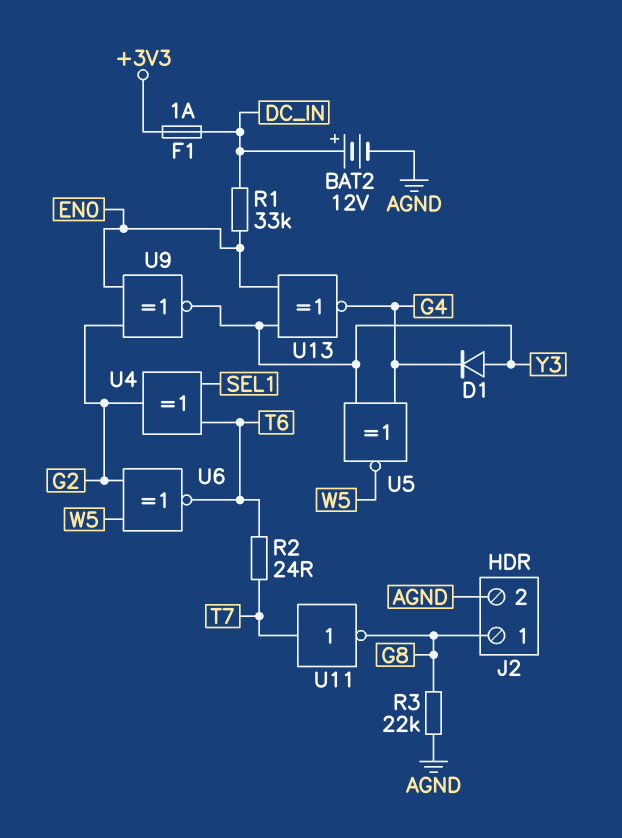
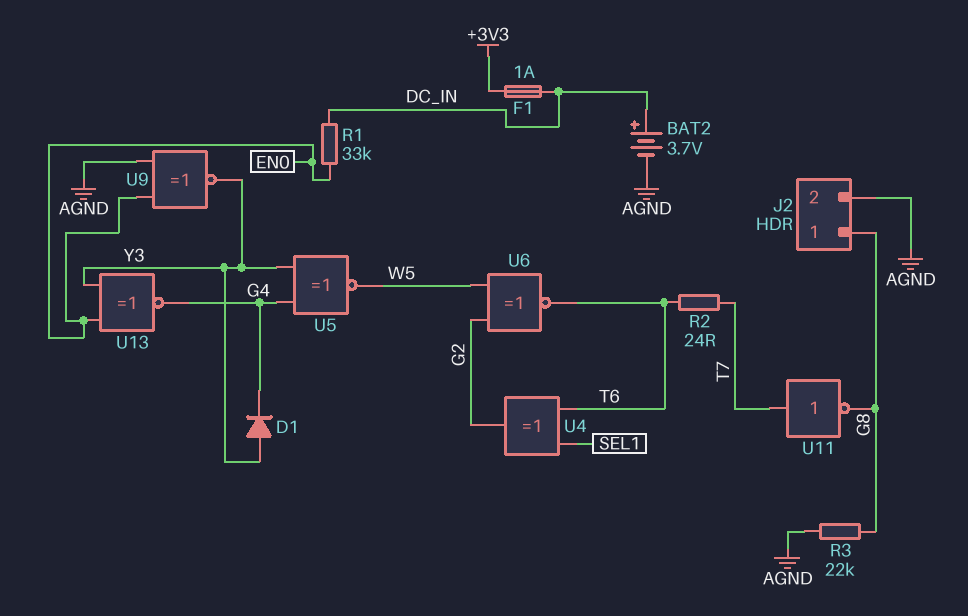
BAT2: 12V (plus DC_IN, minus AGND) -> 3.7V (plus DC_IN, minus AGND)
U9: XNOR (in EN0, in G2, out Y3) -> XNOR (in AGND, in EN0, out Y3)

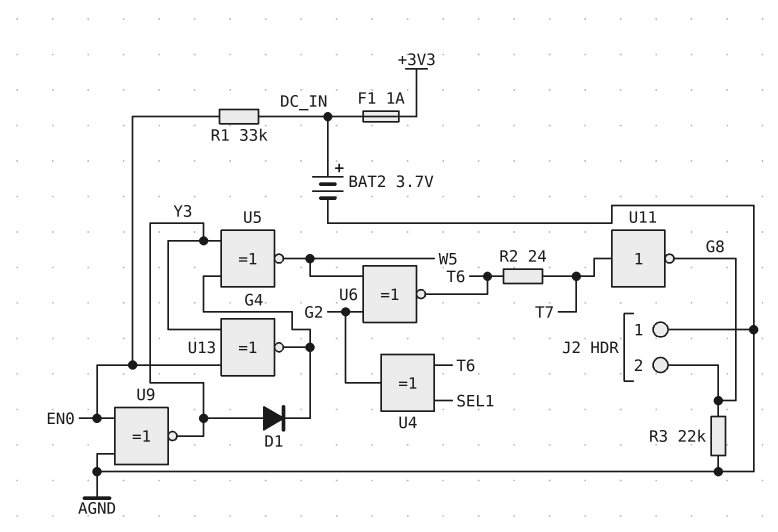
J2 pin 1: G8 -> AGND
J2 pin 2: AGND -> G8

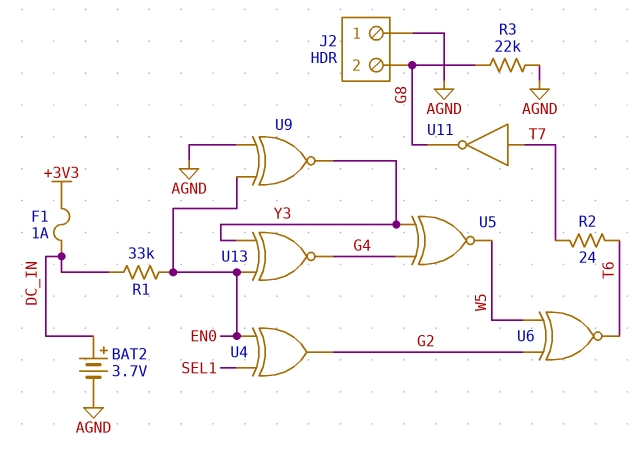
D1: diode (A Y3, K G4) -> none
U4: XOR (in SEL1, in T6, out G2) -> XOR (in EN0, in SEL1, out G2)

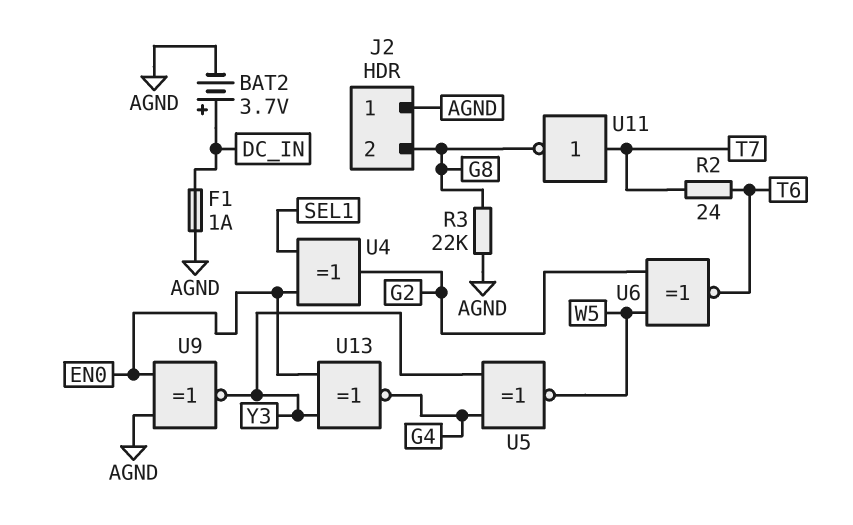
F1: 1A (+3V3, DC_IN) -> 1A (AGND, DC_IN)
R1: 33k (DC_IN, EN0) -> none

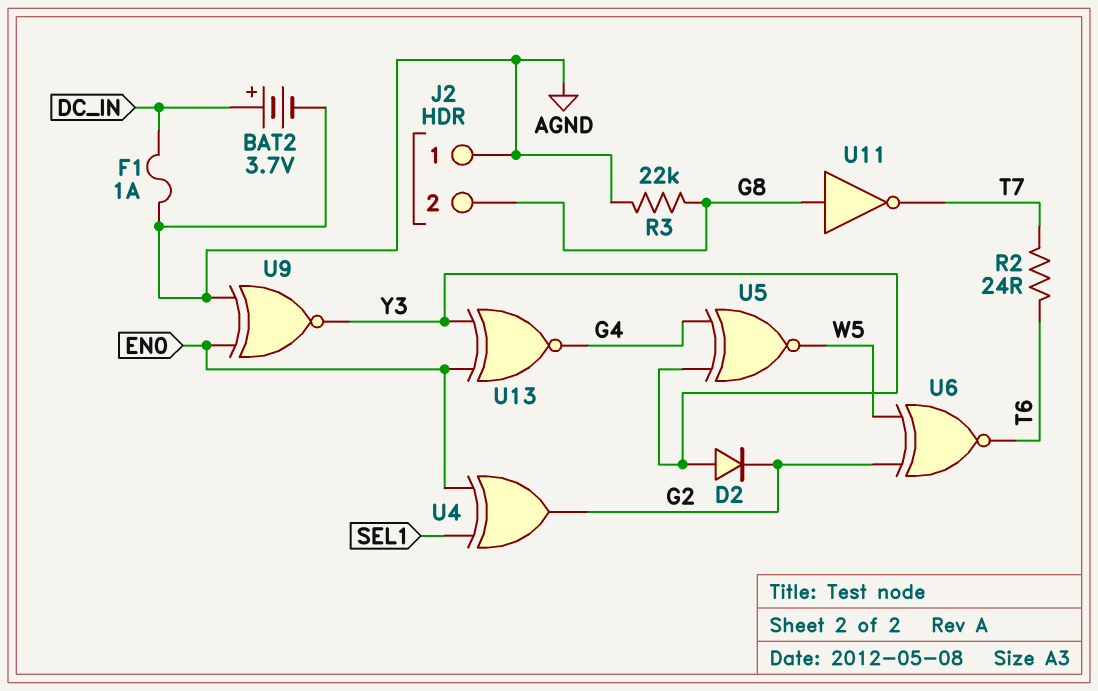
D2: none -> diode (A Y3, K G2)
U11: NOT (in T7, out G8) -> NOT (in G8, out T7)

